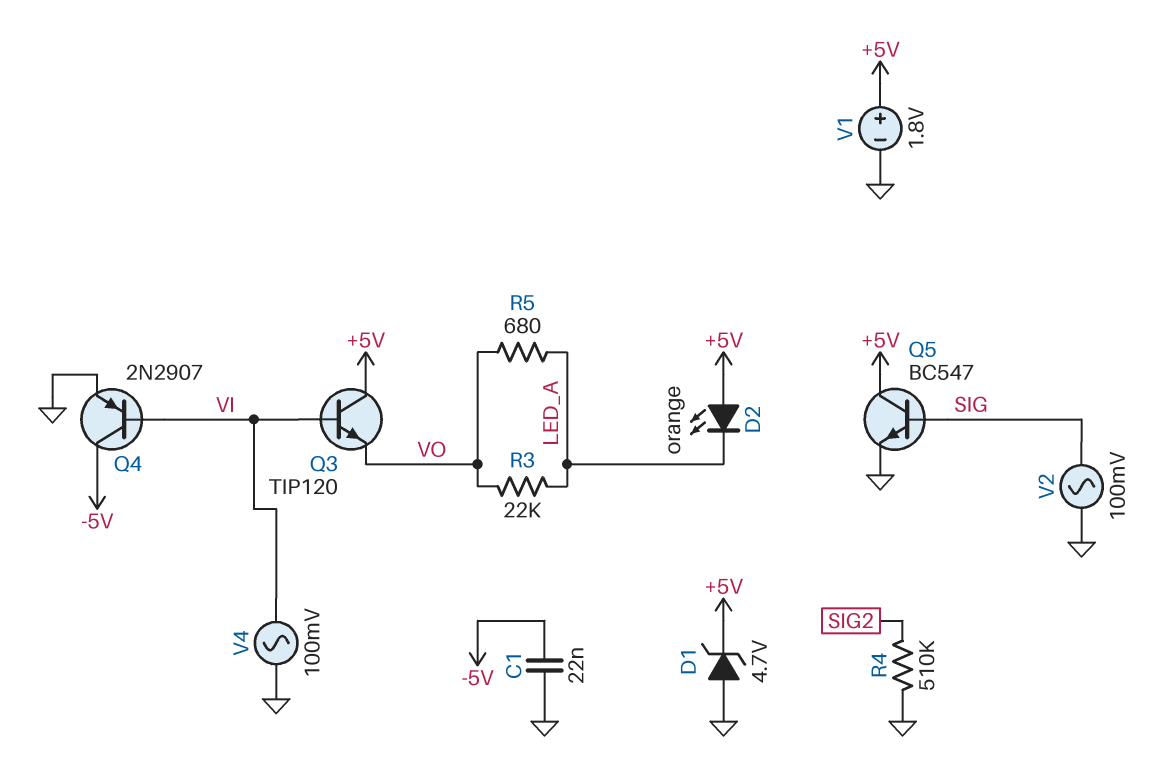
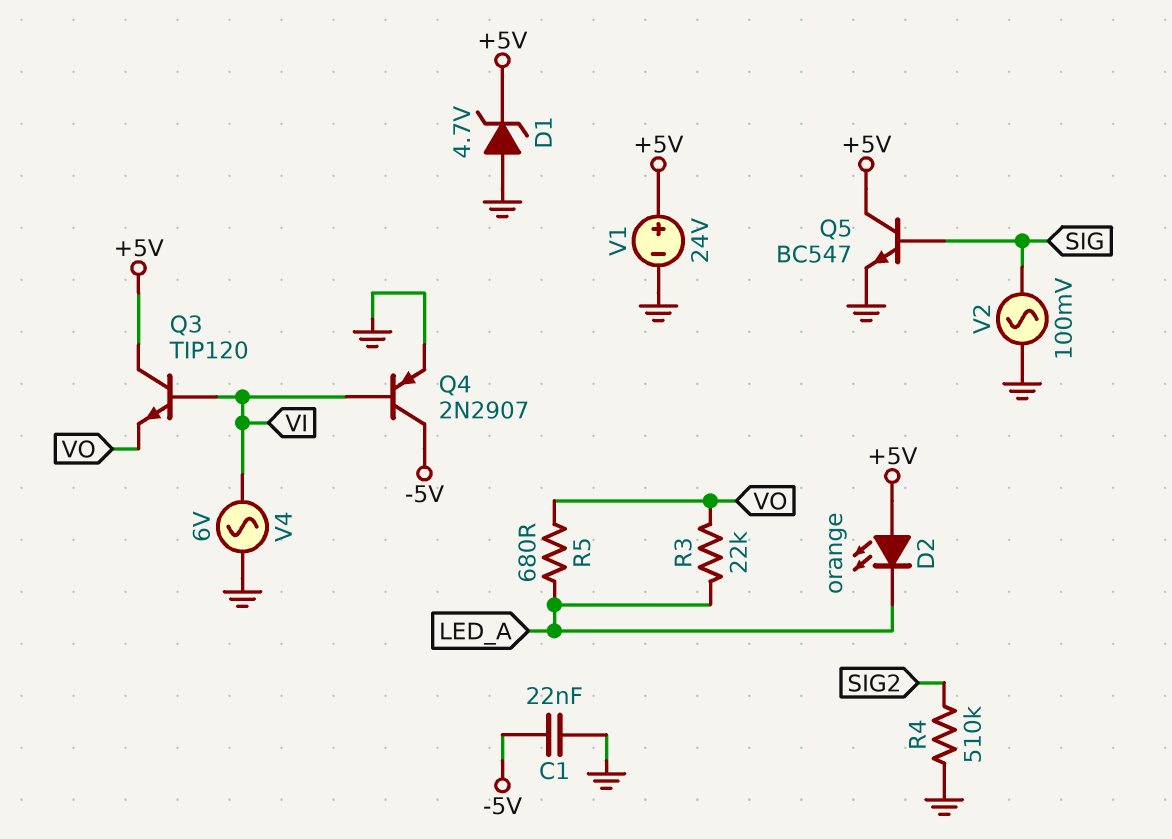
V1: 1.8V (plus +5V, minus GND) -> 24V (plus +5V, minus GND)
V4: AC 100mV (GND, VI) -> AC 6V (GND, VI)

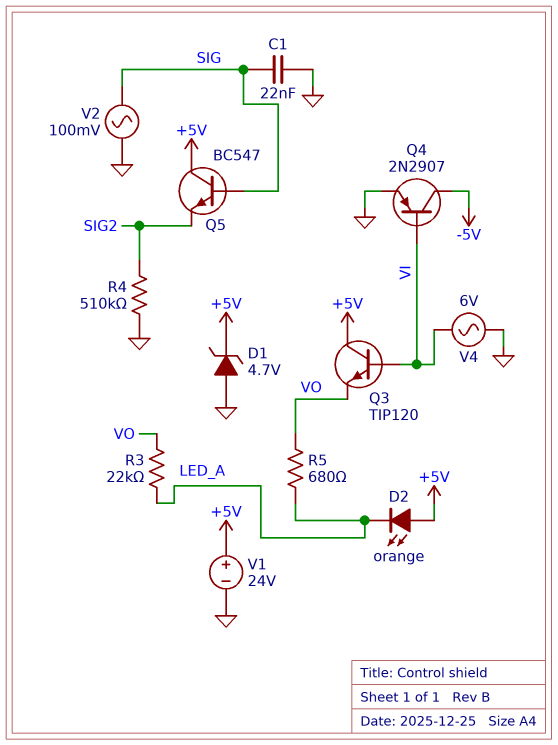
C1: 22nF (-5V, GND) -> 22nF (GND, SIG)
Q5: NPN BC547 (B SIG, C +5V, E GND) -> NPN BC547 (B SIG, C +5V, E SIG2)

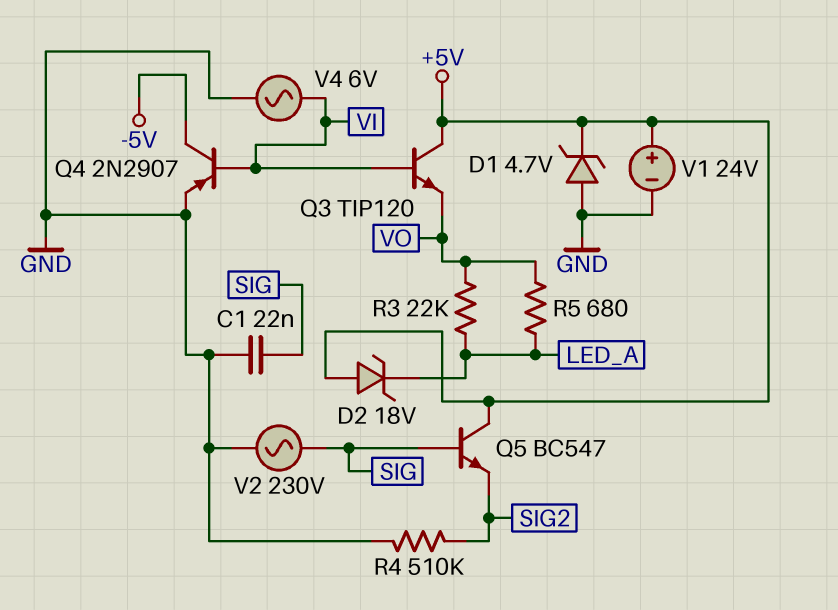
D2: LED orange (A +5V, K LED_A) -> zener 18V (A +5V, K LED_A)
V2: AC 100mV (GND, SIG) -> AC 230V (GND, SIG)

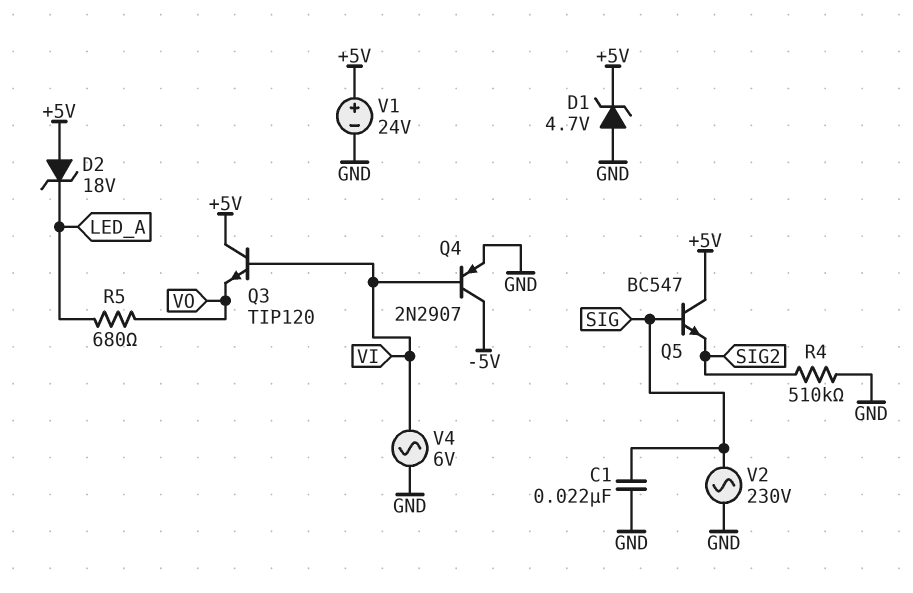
R3: 22k (LED_A, VO) -> none

